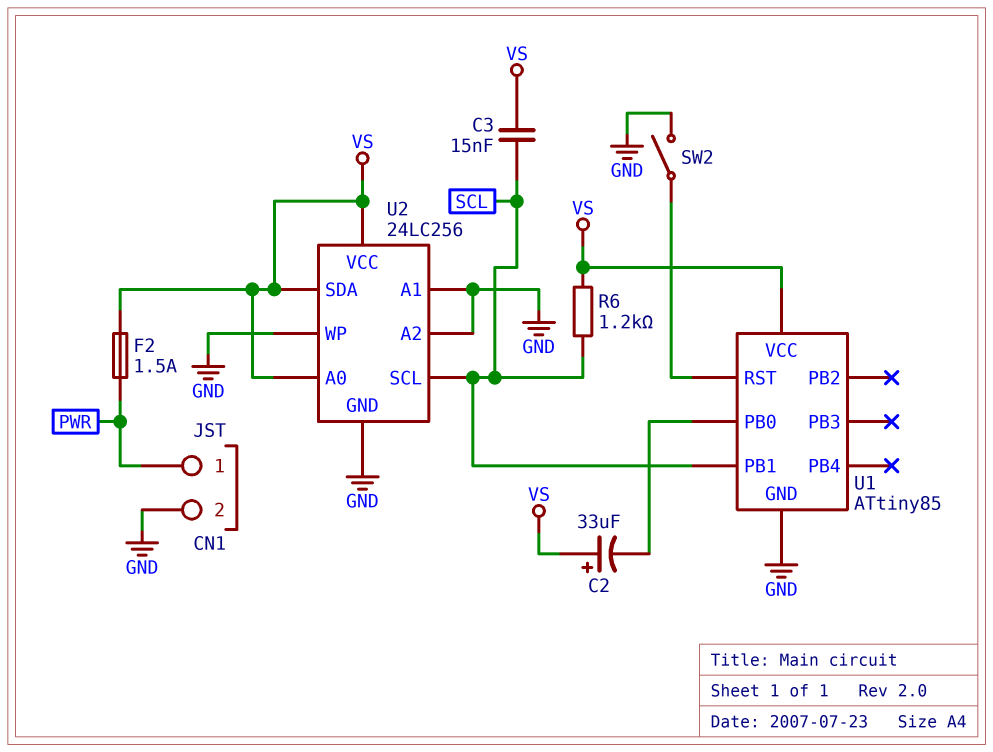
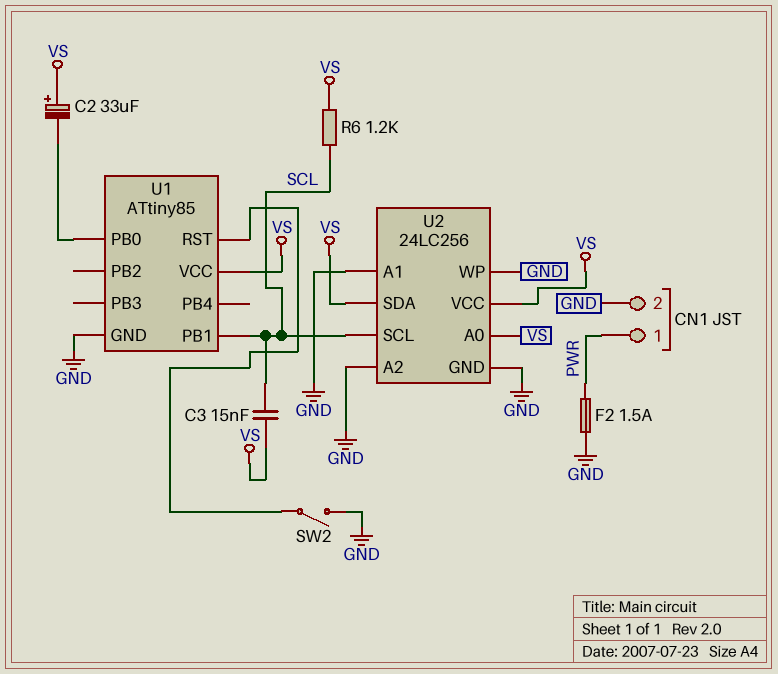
F2: 1.5A (PWR, VS) -> 1.5A (GND, PWR)

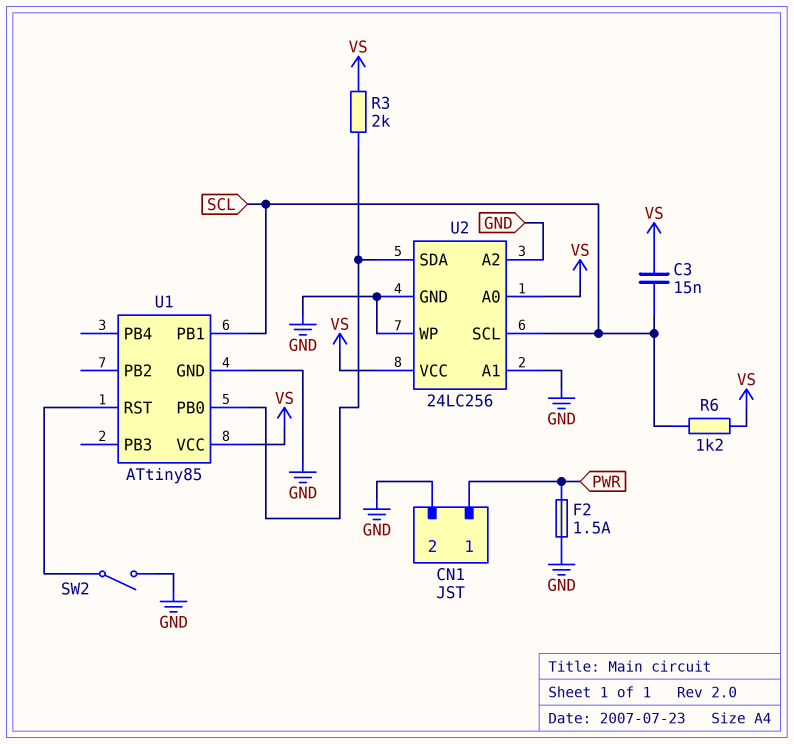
C2: 33uF (plus VS, minus U1/PB0) -> none
R3: none -> 2k (U1/PB0, VS)
U2 pin SDA: VS -> U1/PB0

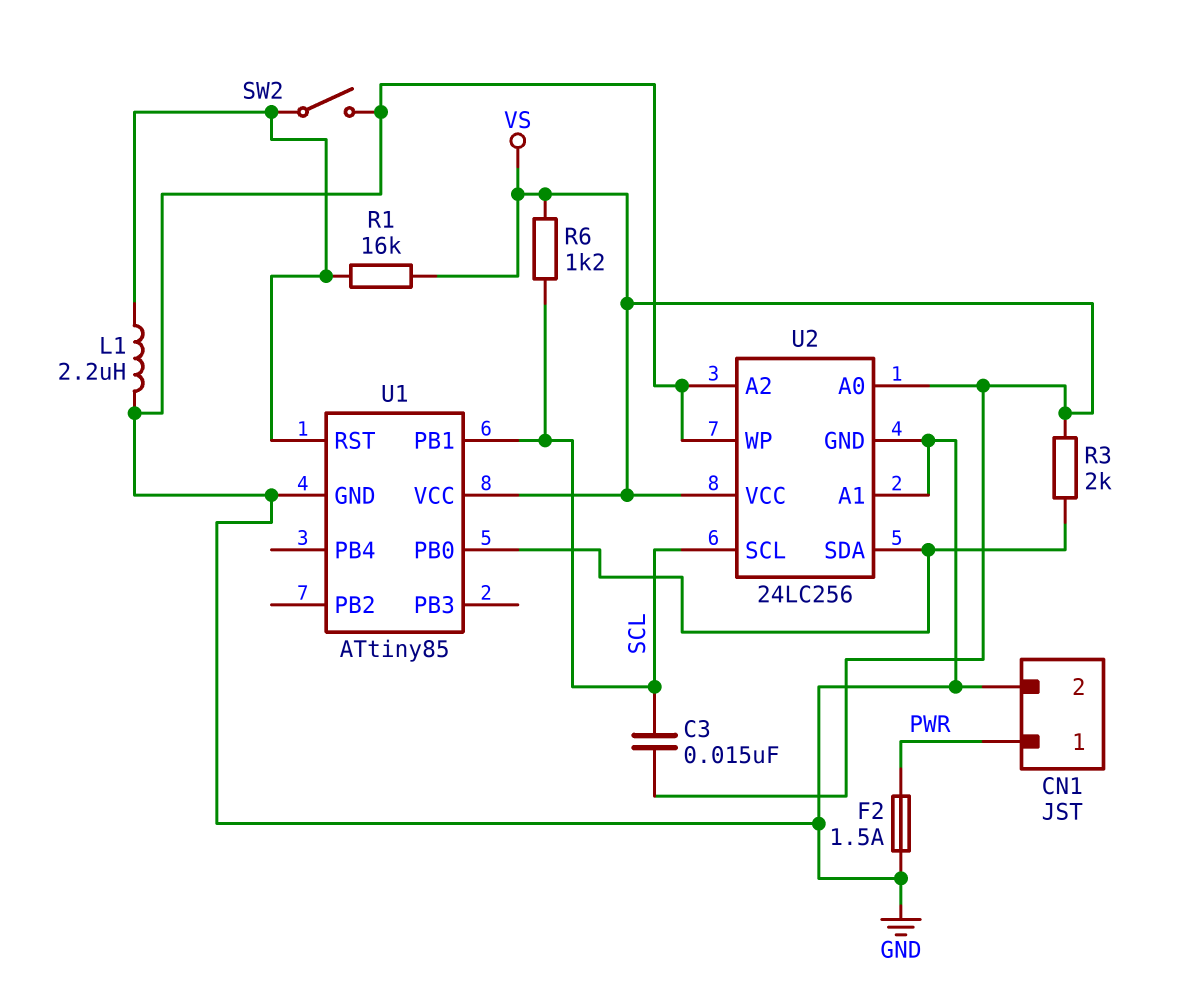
L1: none -> 2.2uH (GND, U1/RST)
R1: none -> 16k (U1/RST, VS)

